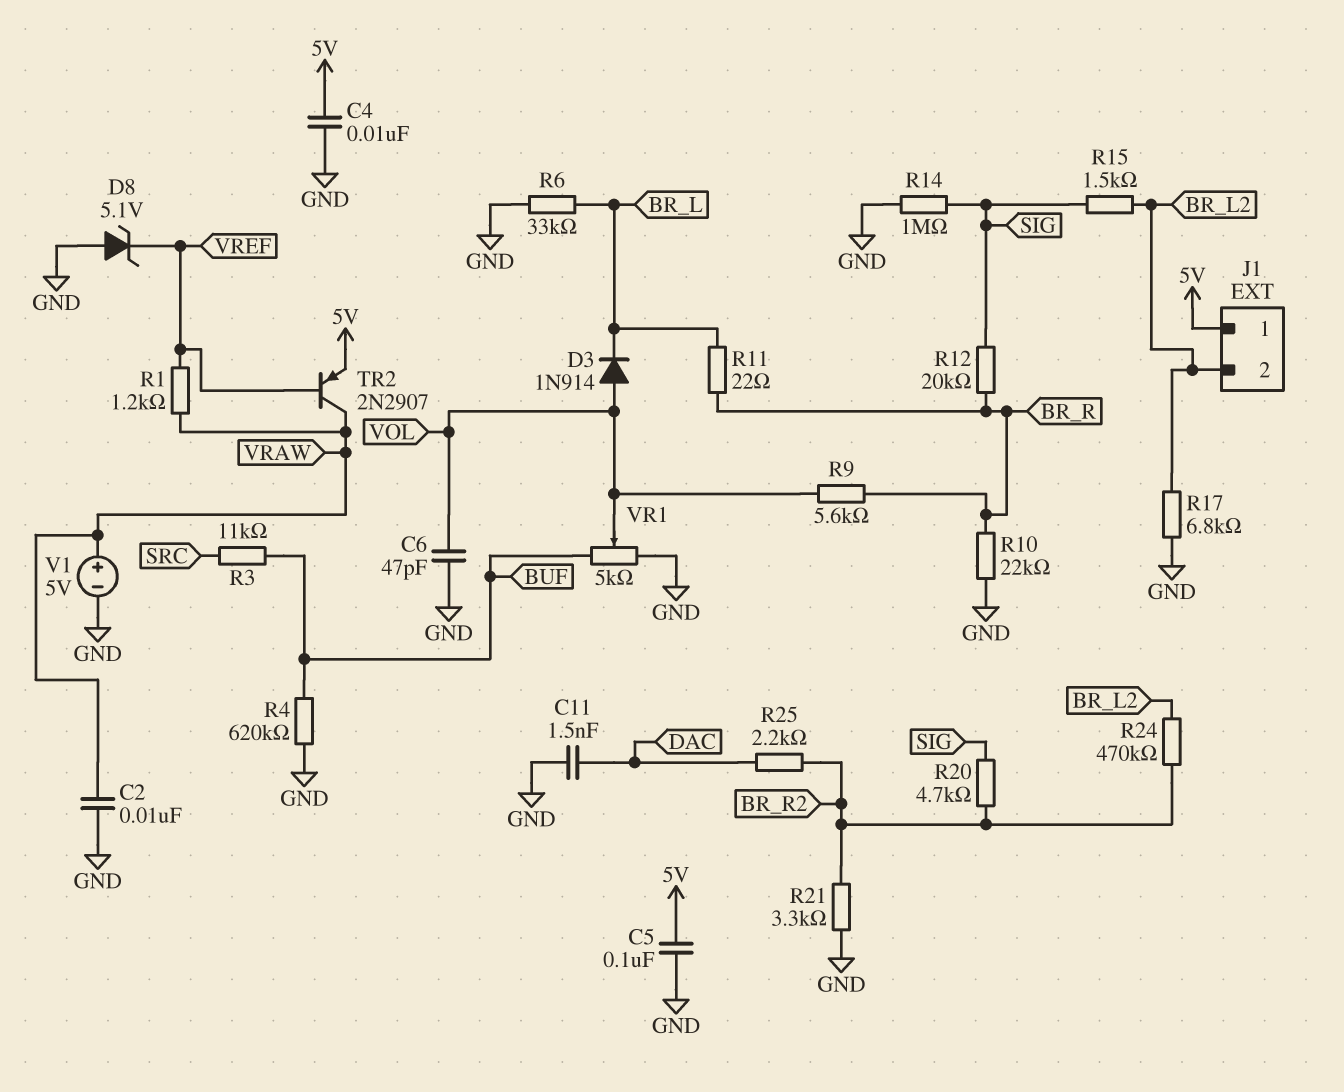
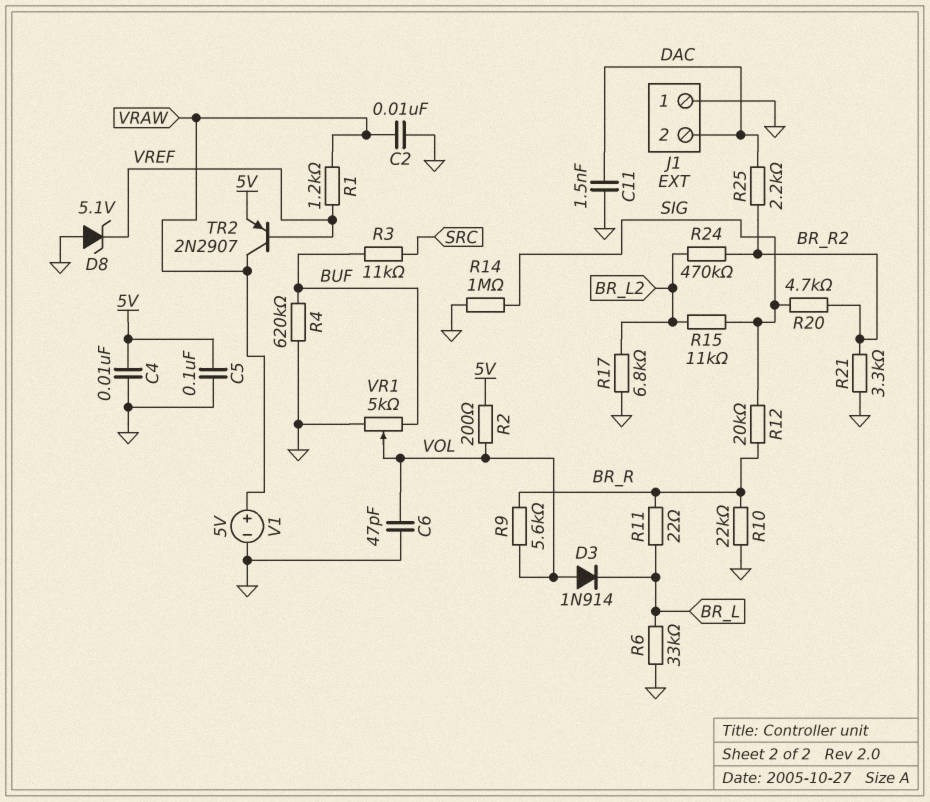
J1 pin 1: 5V -> GND
J1 pin 2: BR_L2 -> DAC
R2: none -> 200 (5V, VOL)
R15: 1.5k (BR_L2, SIG) -> 11k (BR_L2, SIG)

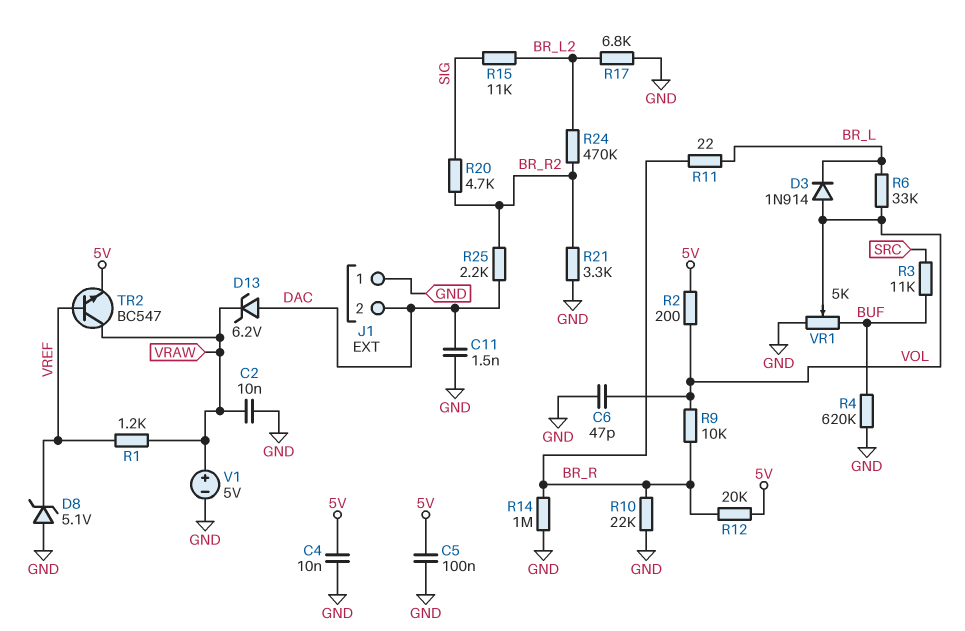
D13: none -> zener 6.2V (A DAC, K VRAW)
R6: 33k (BR_L, GND) -> 33k (BR_L, VOL)
R9: 5.6k (BR_R, VOL) -> 10k (BR_R, VOL)
R12: 20k (BR_R, SIG) -> 20k (5V, BR_R)
R14: 1M (GND, SIG) -> 1M (BR_R, GND)
TR2: PNP 2N2907 (B VREF, C VRAW, E 5V) -> NPN BC547 (B VREF, C VRAW, E 5V)

